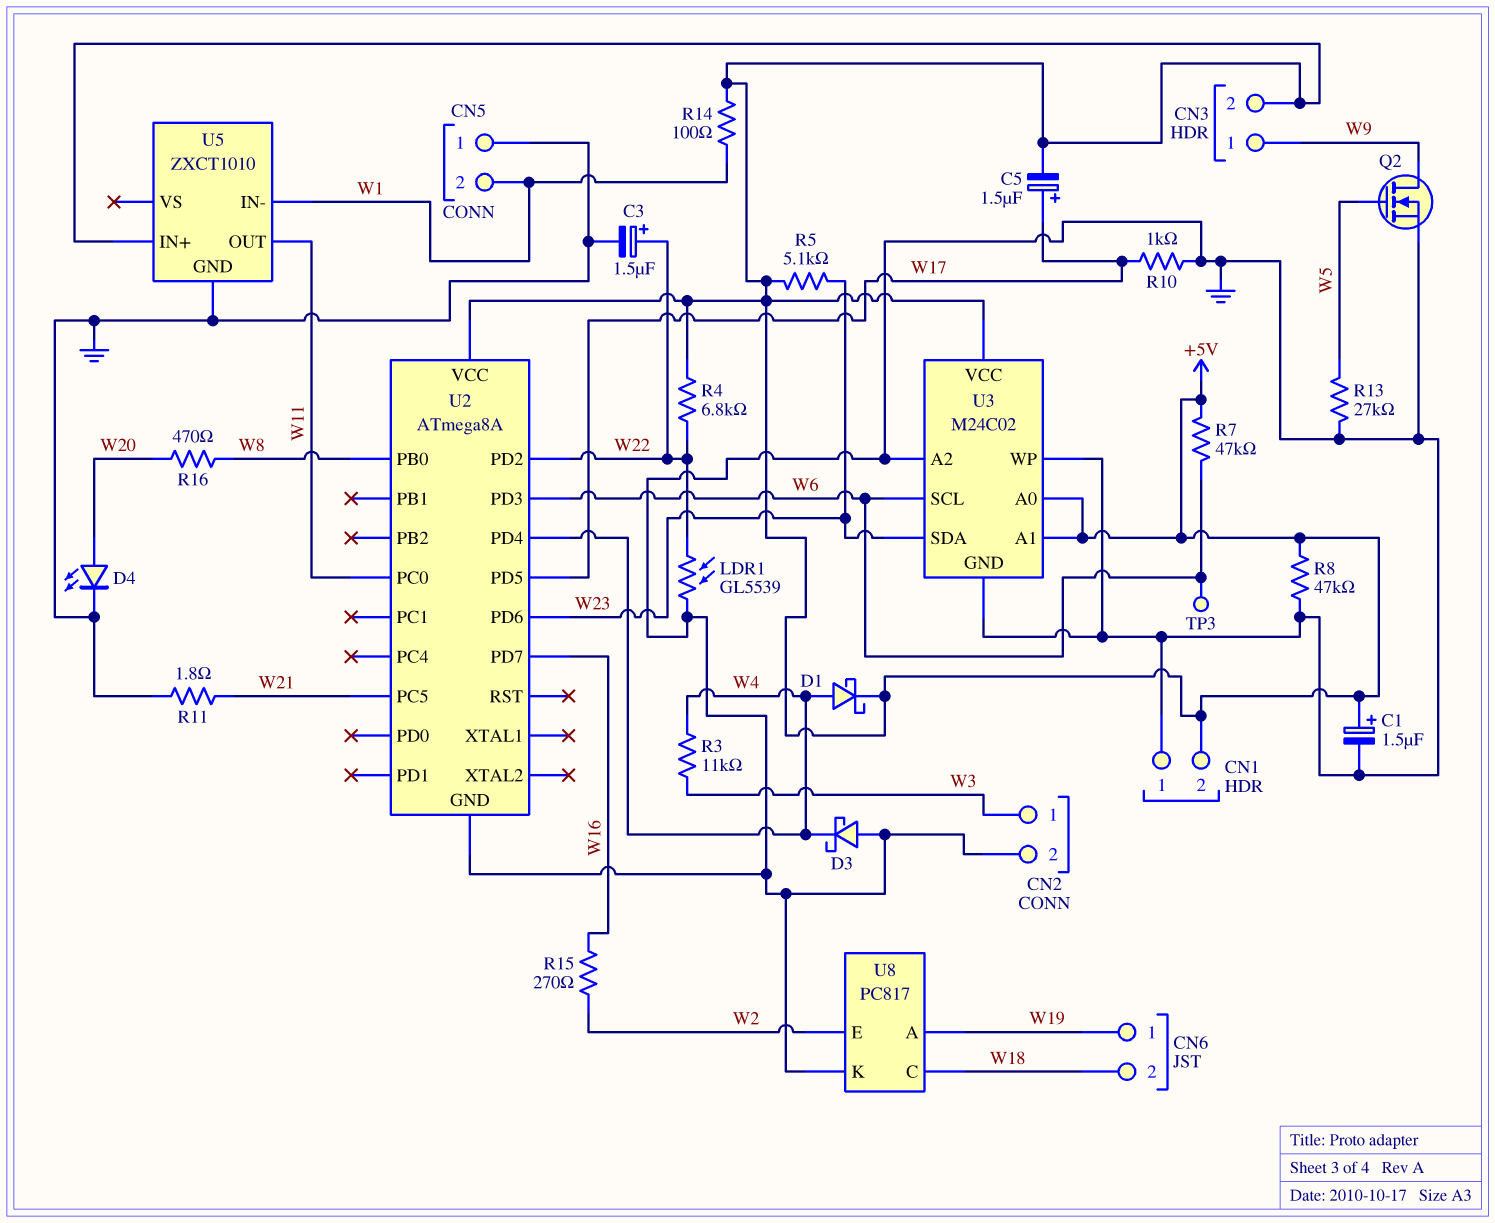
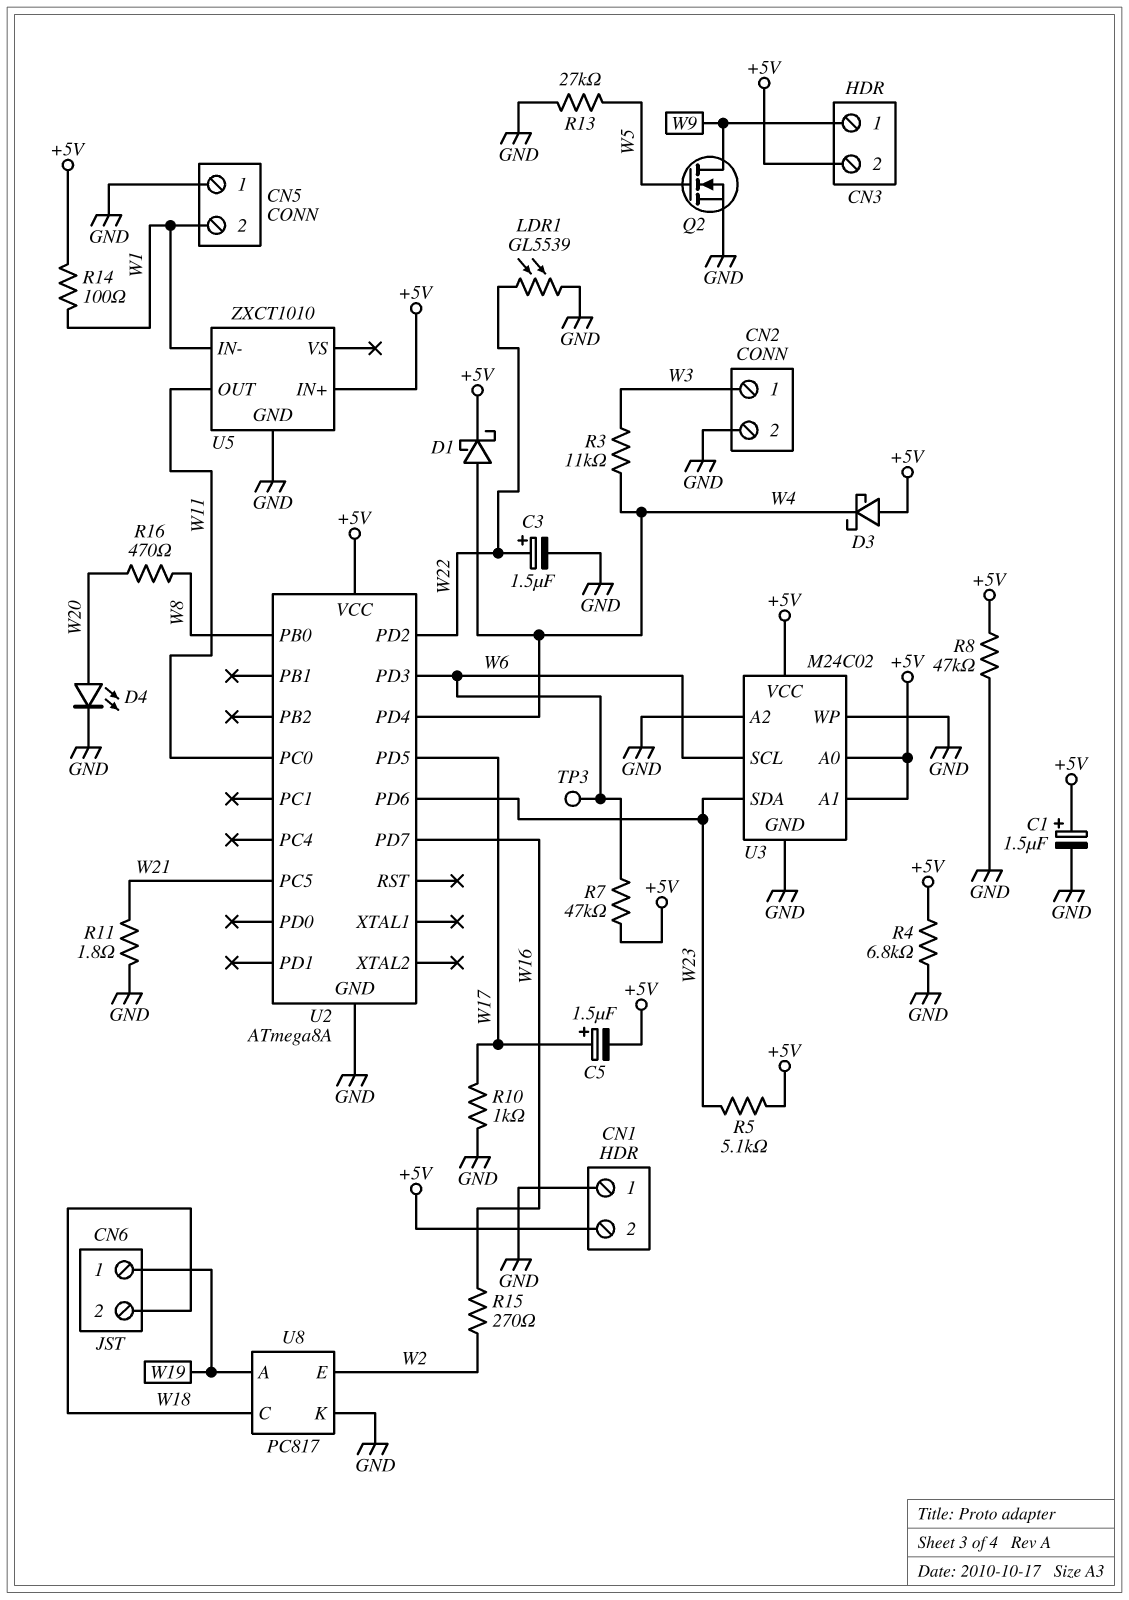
D3: schottky (A GND, K W4) -> schottky (A +5V, K W4)
R4: 6.8k (+5V, W22) -> 6.8k (+5V, GND)

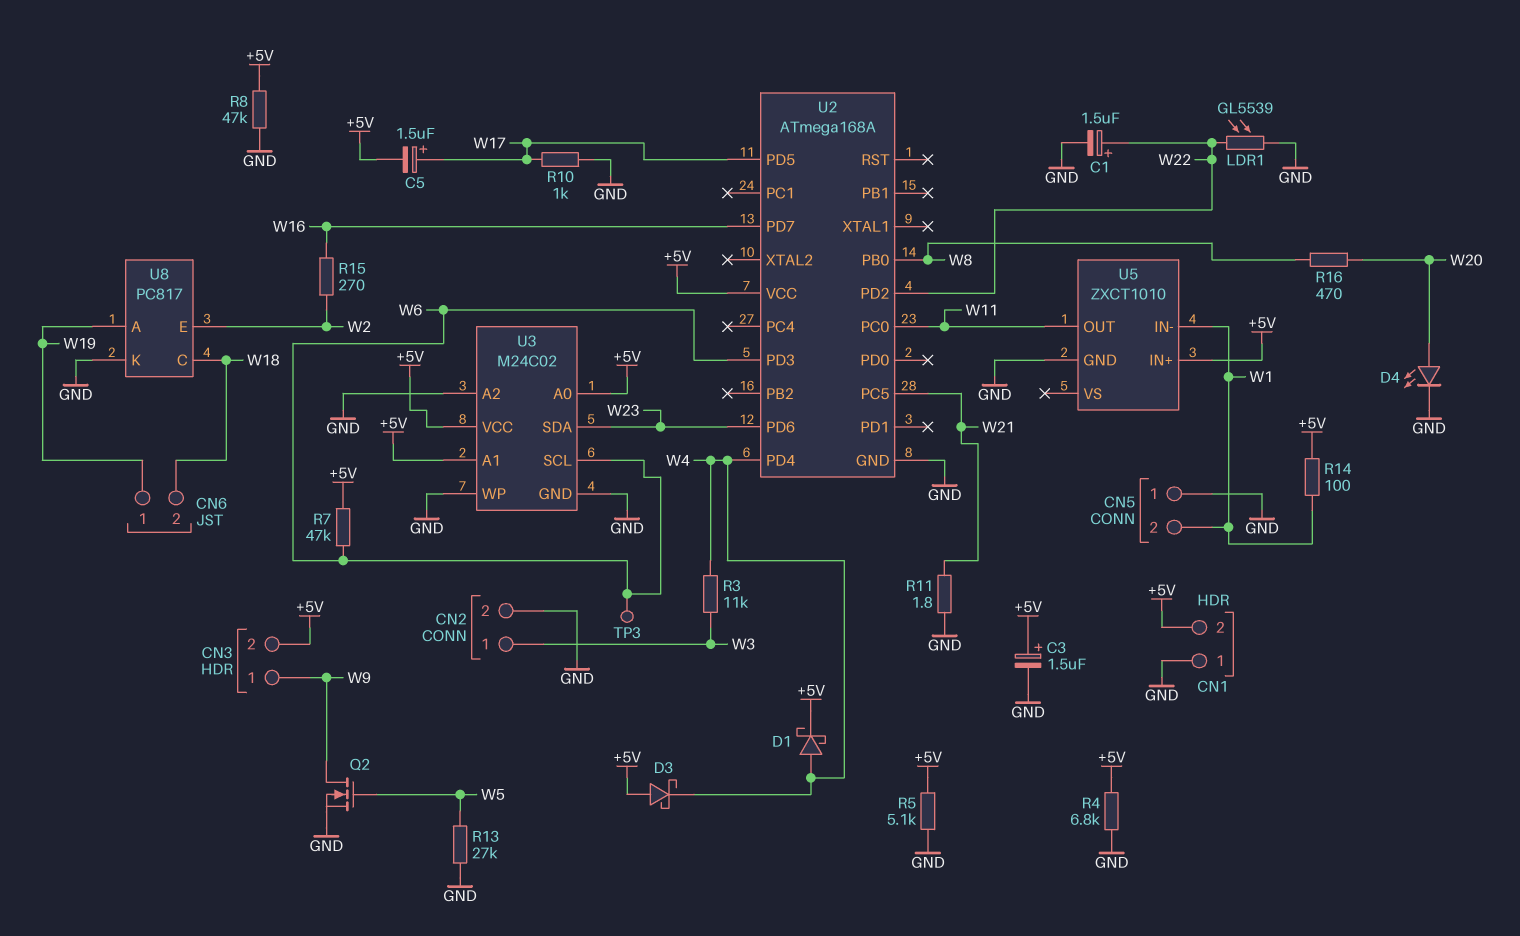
C1: 1.5uF (plus +5V, minus GND) -> 1.5uF (plus W22, minus GND)
C3: 1.5uF (plus W22, minus GND) -> 1.5uF (plus +5V, minus GND)
R5: 5.1k (+5V, W23) -> 5.1k (+5V, GND)
U2: ATmega8A -> ATmega168A

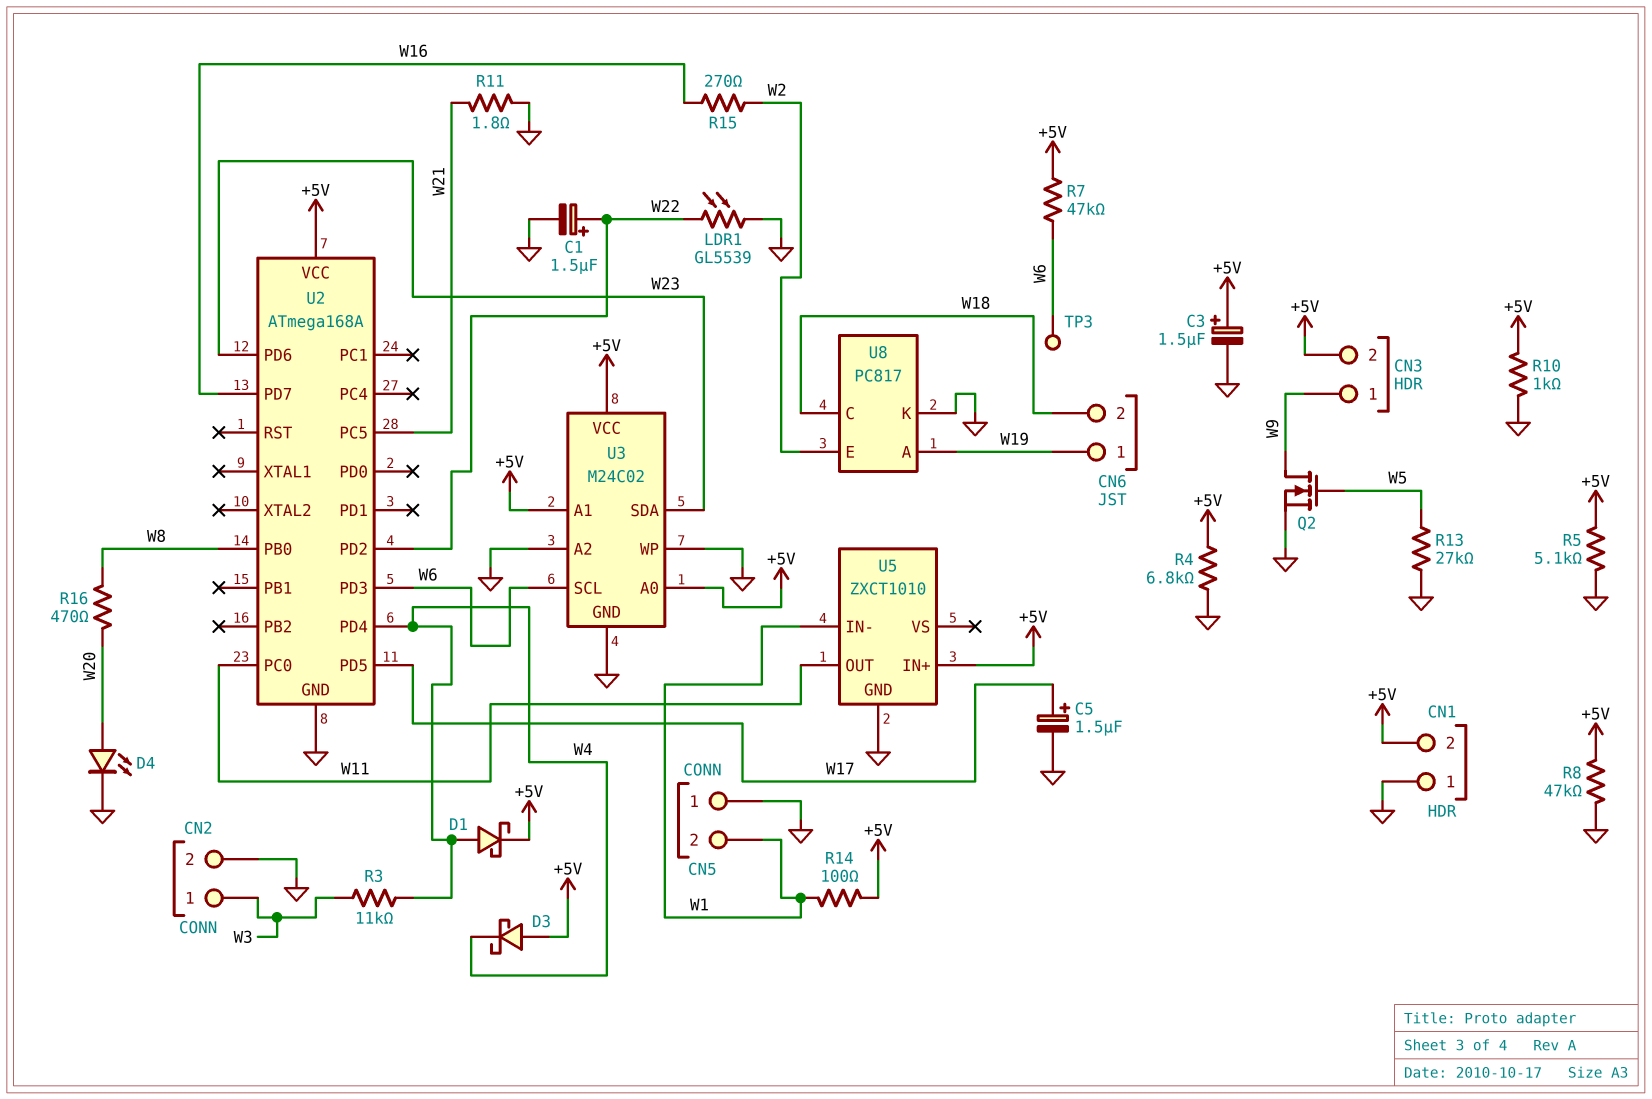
C5: 1.5uF (plus W17, minus +5V) -> 1.5uF (plus W17, minus GND)
R10: 1k (GND, W17) -> 1k (+5V, GND)

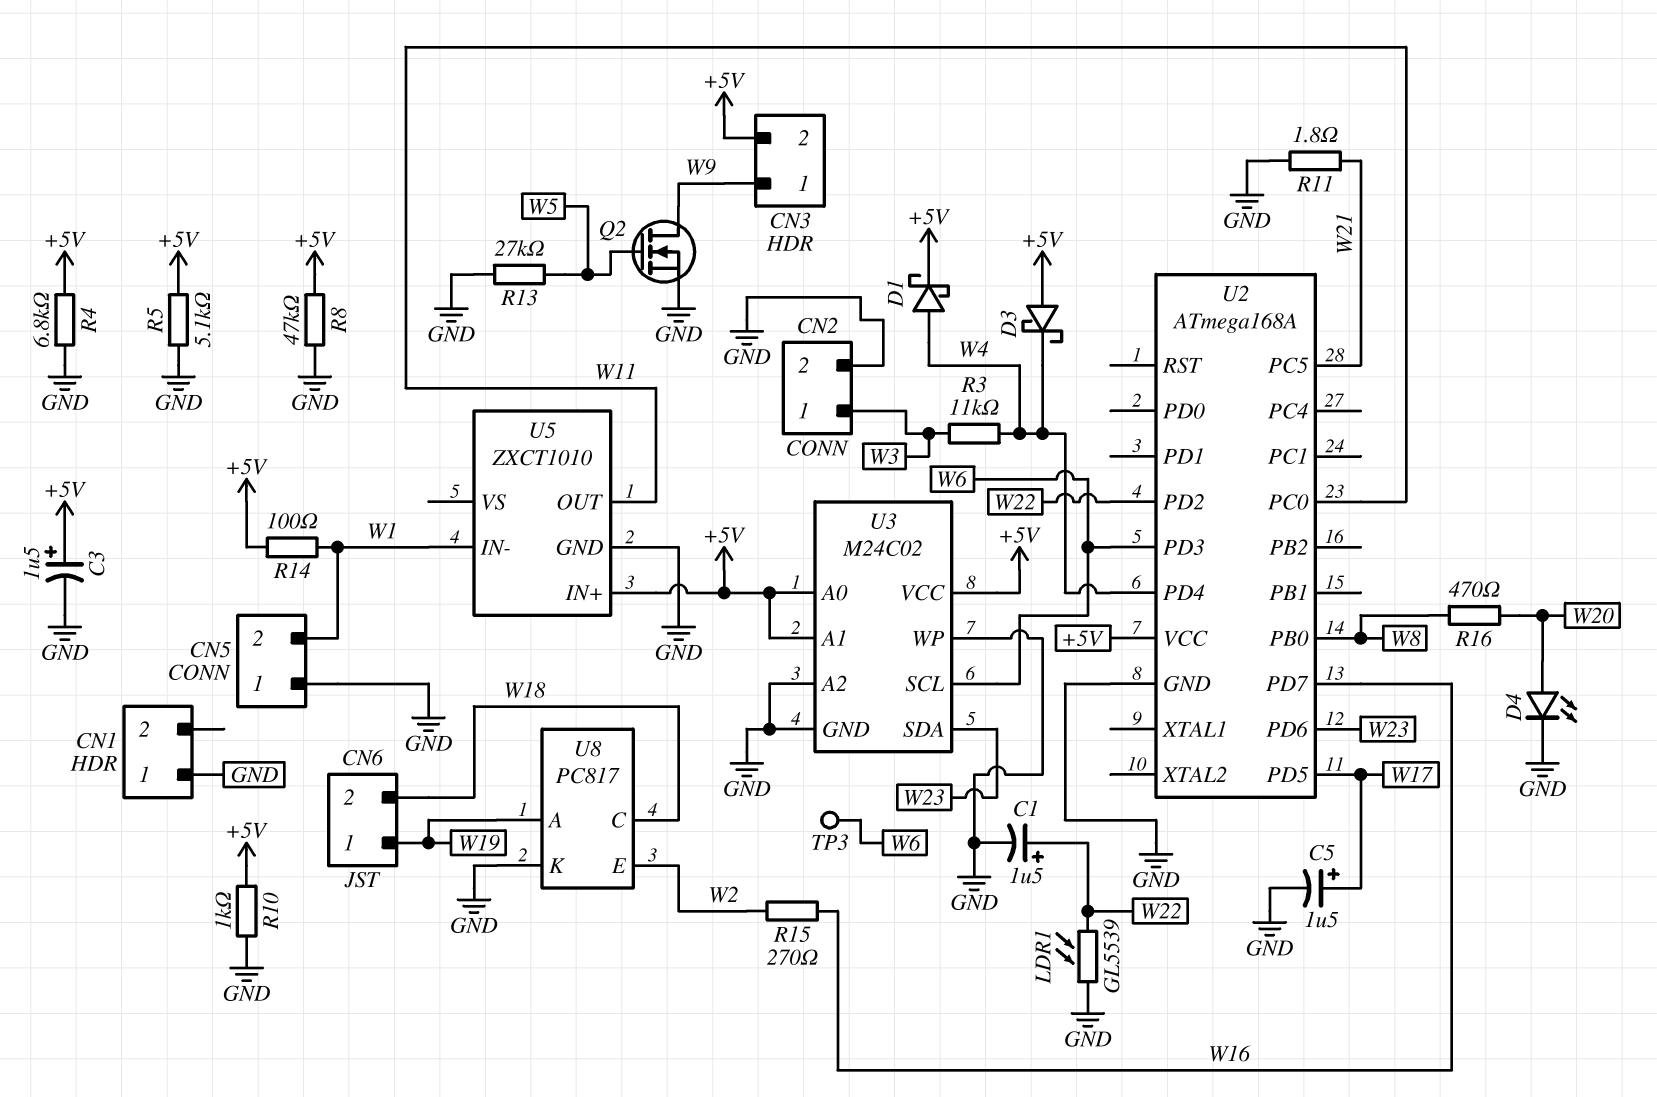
CN1 pin 2: +5V -> none
R7: 47k (+5V, W6) -> none

